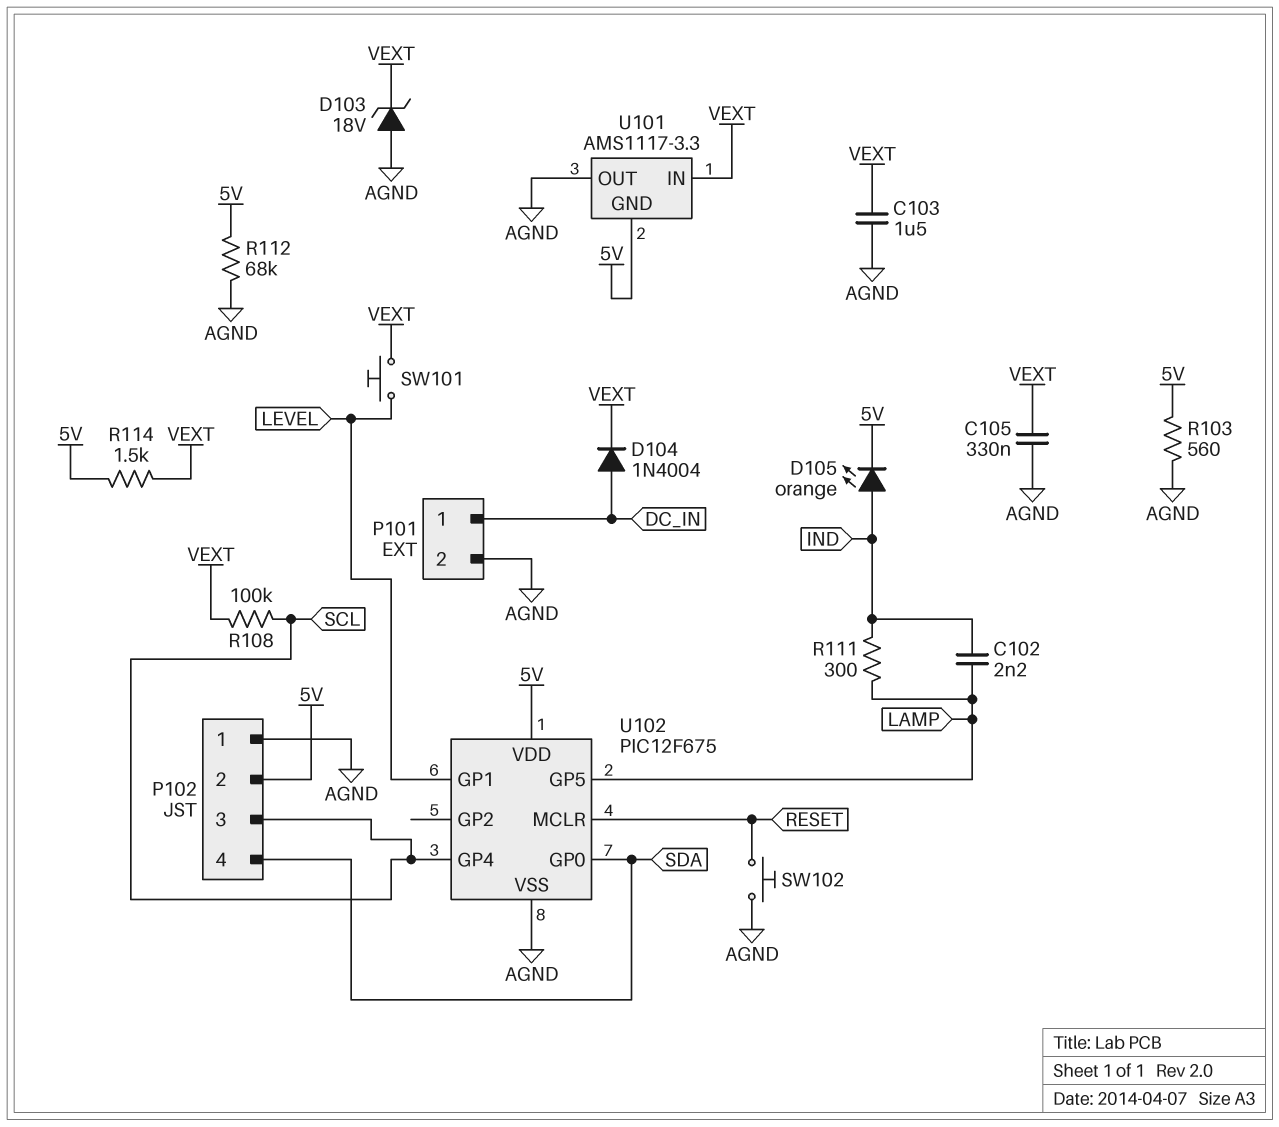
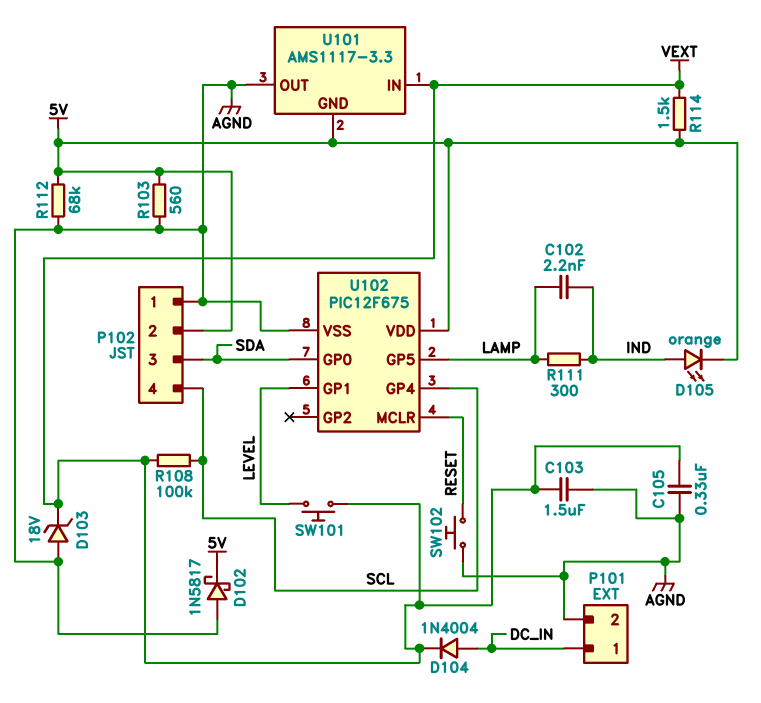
D102: none -> schottky 1N5817 (A AGND, K 5V)
P102 pin 3: SCL -> SDA
P102 pin 4: SDA -> SCL

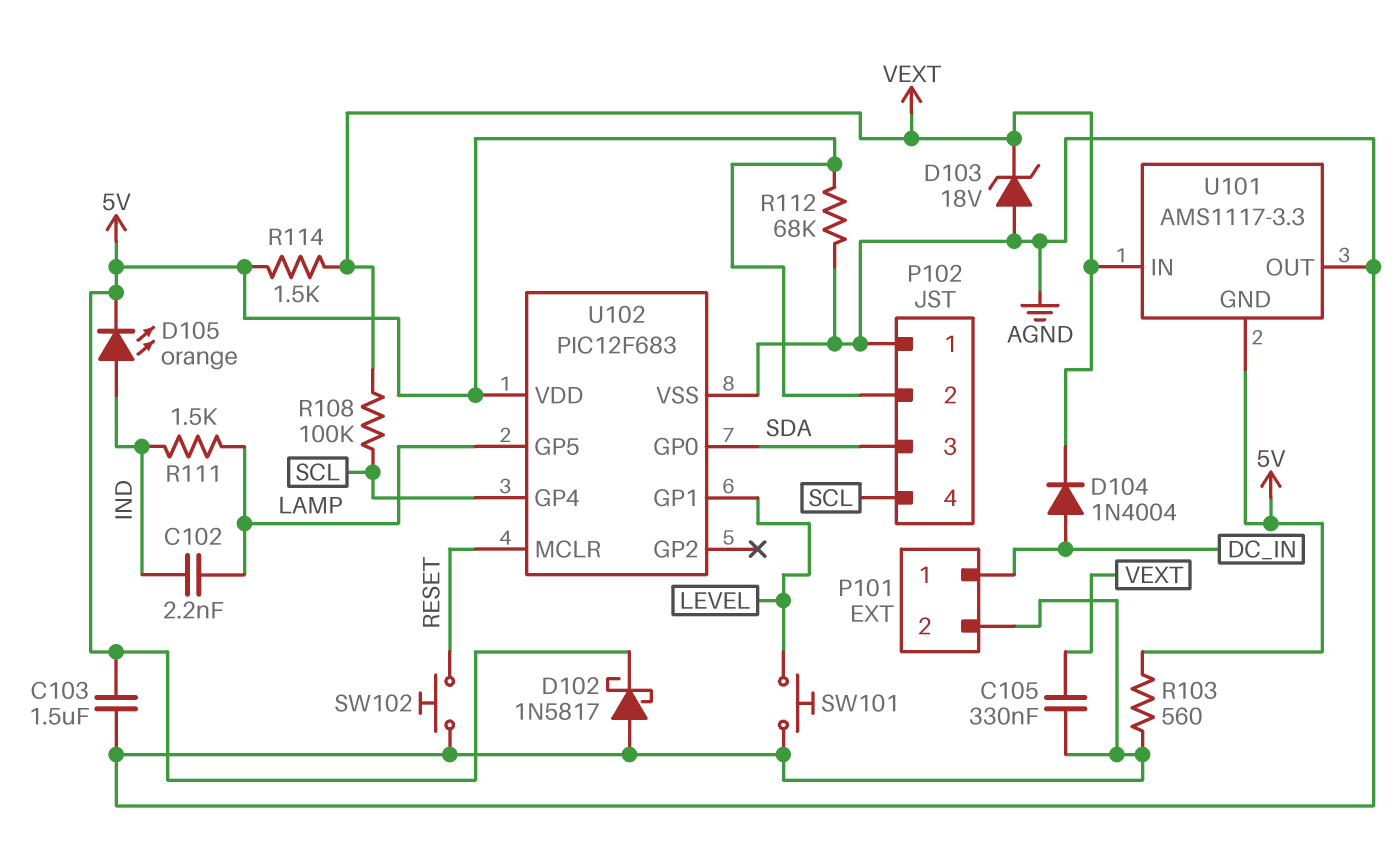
C103: 1.5uF (AGND, VEXT) -> 1.5uF (5V, AGND)
R111: 300 (IND, LAMP) -> 1.5k (IND, LAMP)
SW101: button (LEVEL, VEXT) -> button (AGND, LEVEL)
U102: PIC12F675 -> PIC12F683

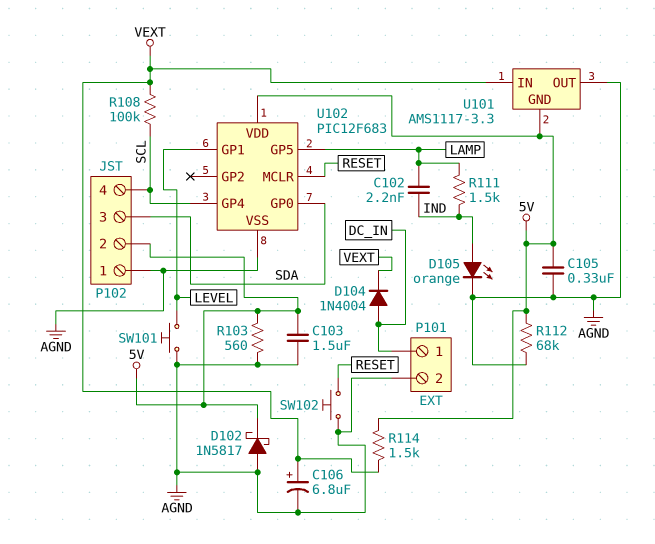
C105: 330nF (AGND, VEXT) -> 330nF (5V, AGND)
C106: none -> 6.8uF (plus VEXT, minus AGND)
D103: zener 18V (A AGND, K VEXT) -> none
D105: LED orange (A IND, K 5V) -> LED orange (A IND, K AGND)

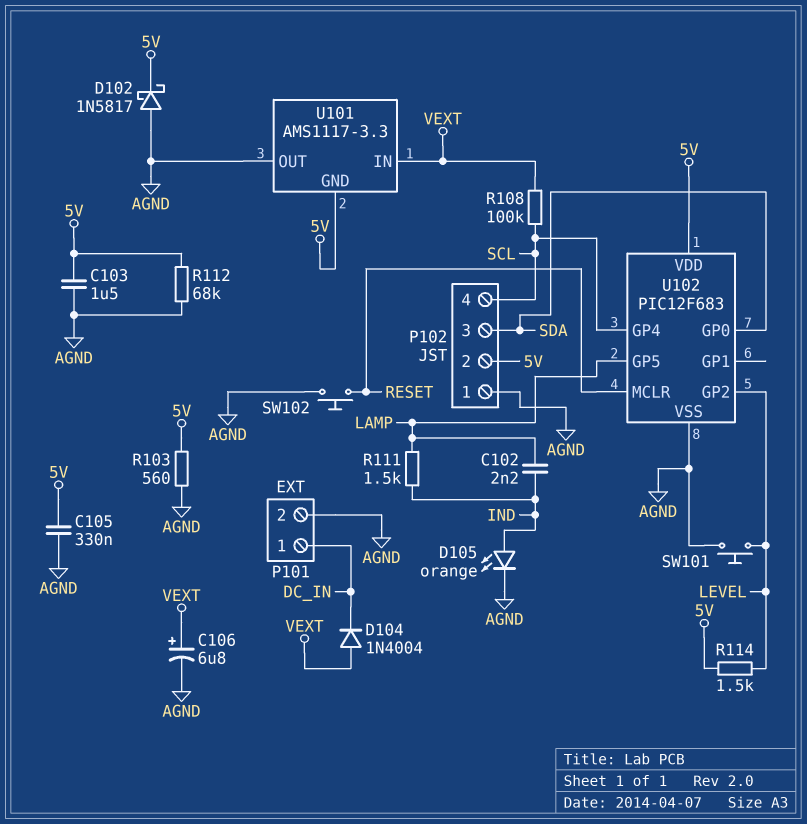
D104: diode 1N4004 (A DC_IN, K VEXT) -> diode 1N4004 (A VEXT, K DC_IN)
R114: 1.5k (5V, VEXT) -> 1.5k (5V, LEVEL)
U102 pin GP1: LEVEL -> none
U102 pin GP2: none -> LEVEL

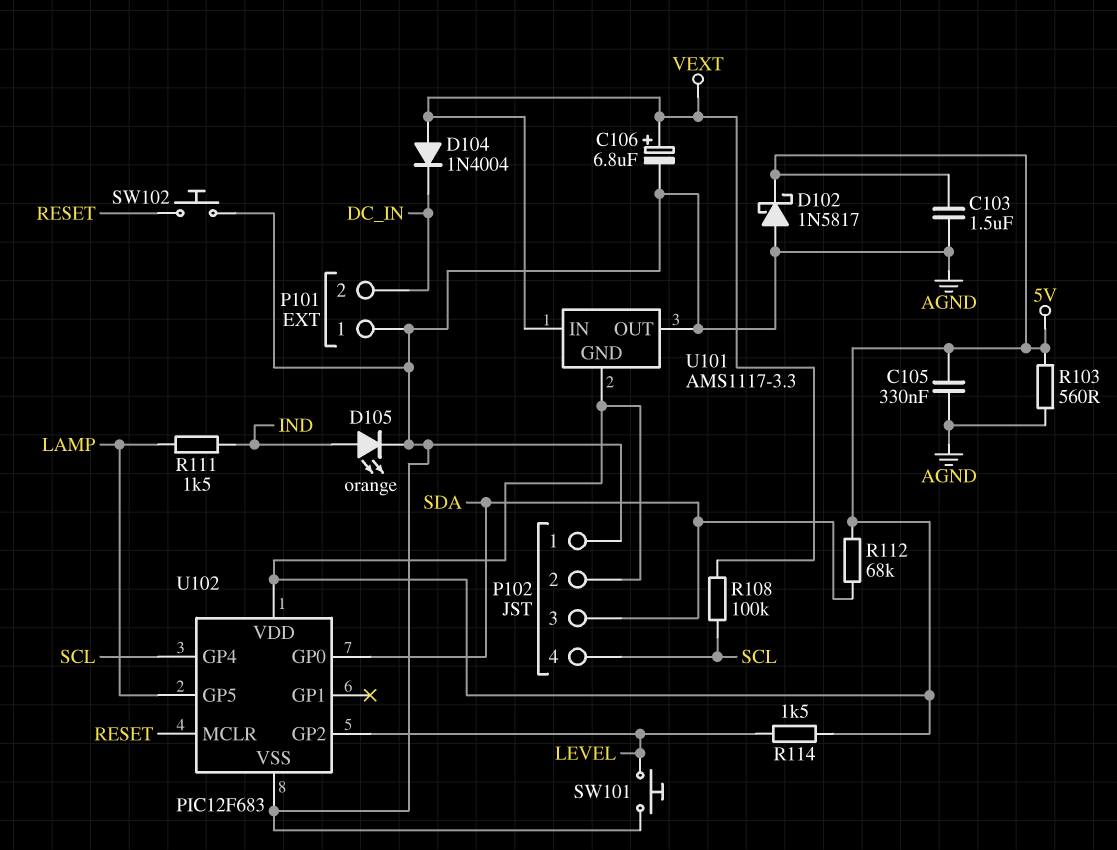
C102: 2.2nF (IND, LAMP) -> none
P101 pin 1: DC_IN -> AGND
P101 pin 2: AGND -> DC_IN
R112: 68k (5V, AGND) -> 68k (5V, SDA)

